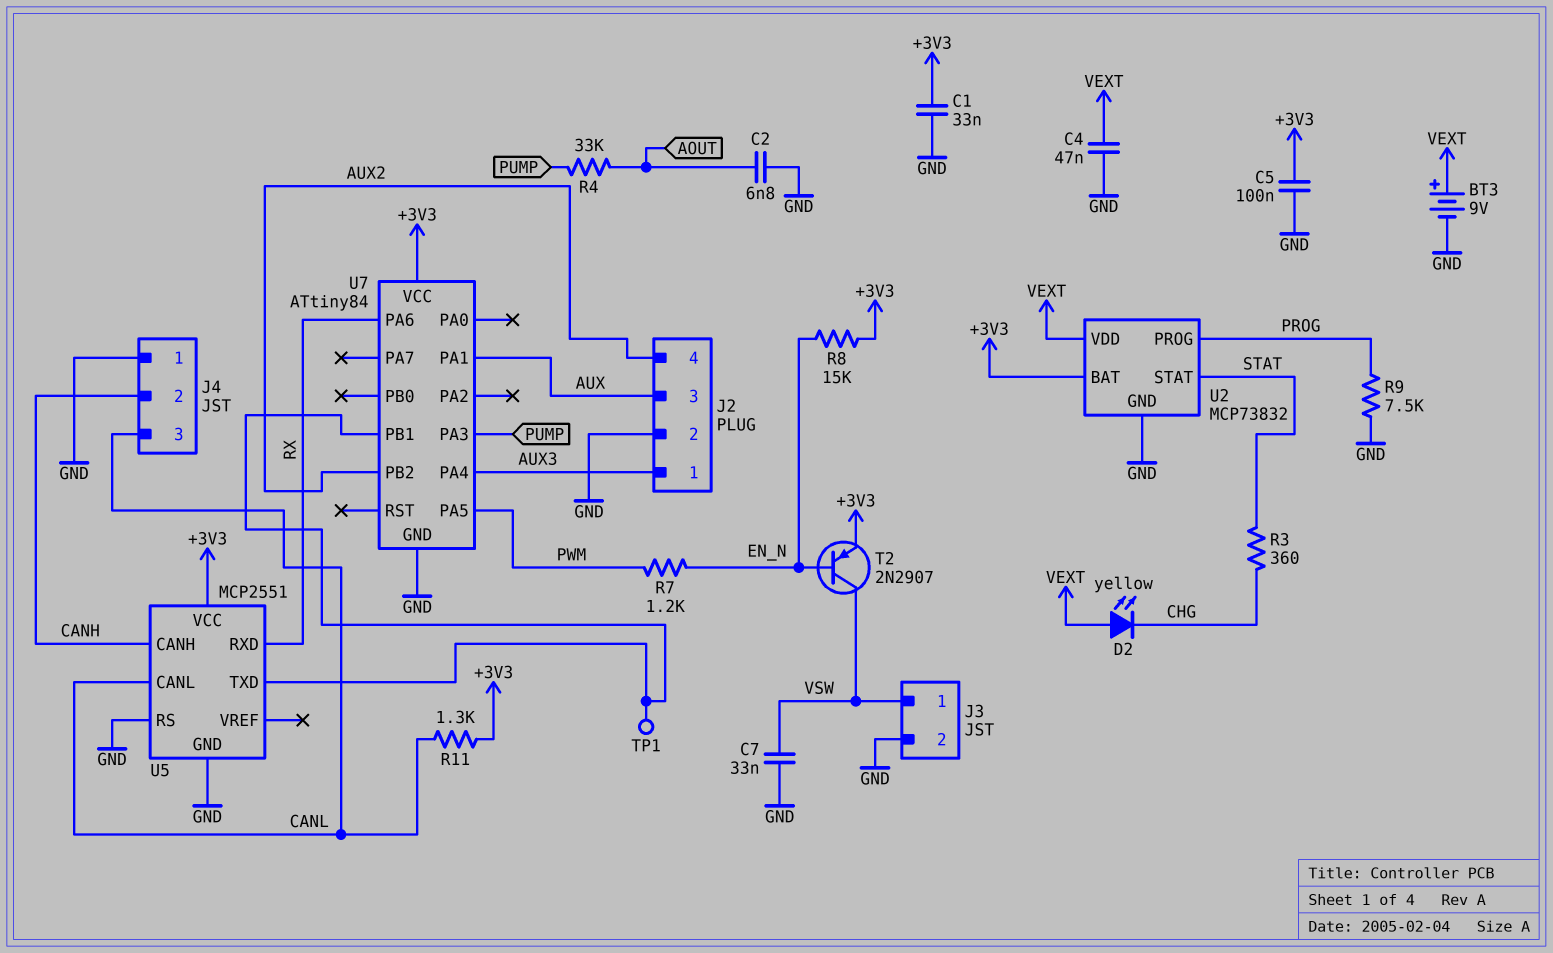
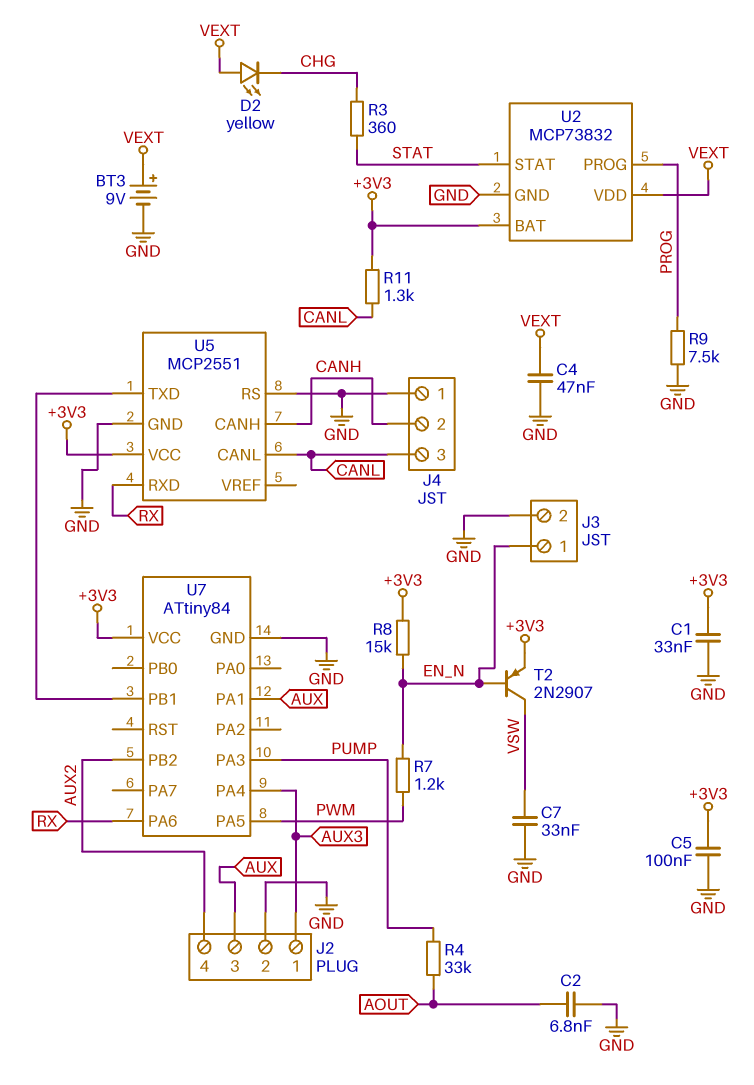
J3 pin 1: VSW -> EN_N
TP1: test point (U5/TXD) -> none

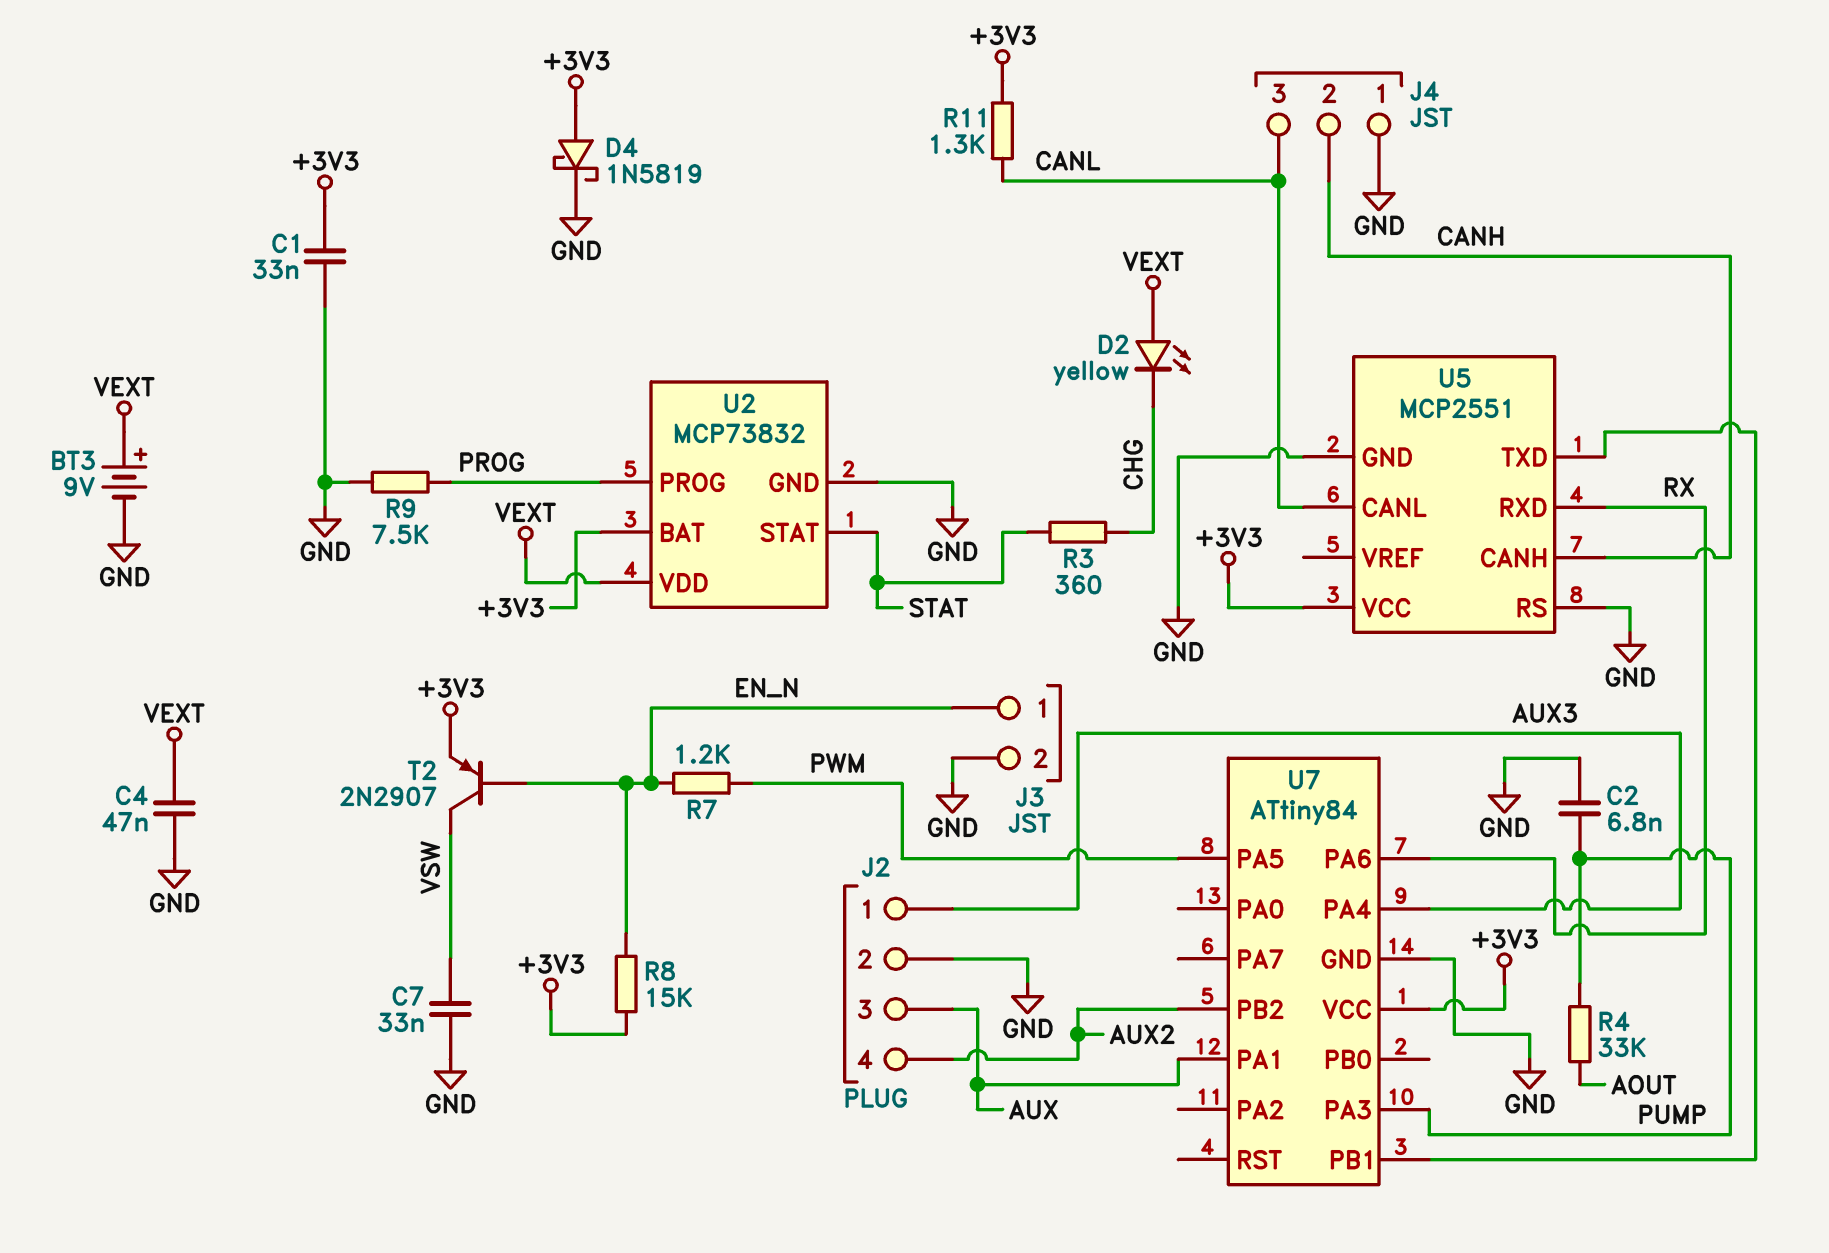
C2: 6.8nF (AOUT, GND) -> 6.8nF (GND, PUMP)
C5: 100nF (+3V3, GND) -> none
D4: none -> schottky 1N5819 (A +3V3, K GND)

